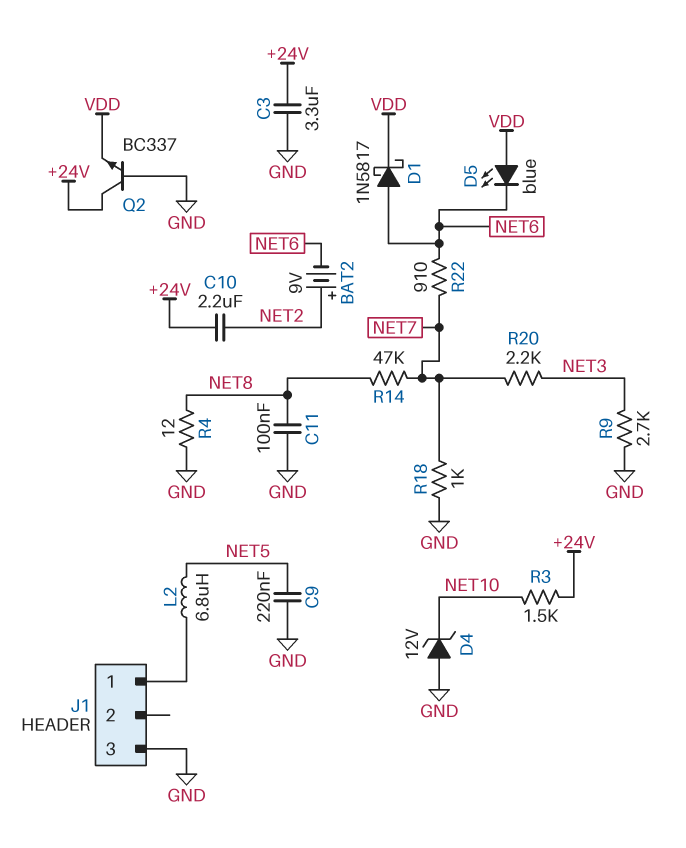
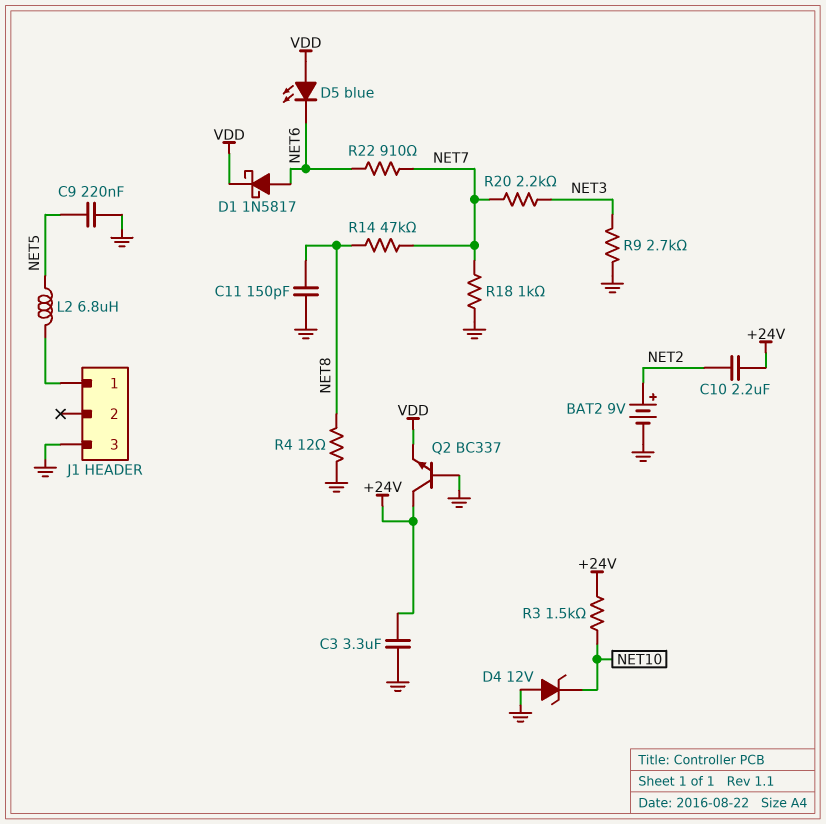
BAT2: 9V (plus NET2, minus NET6) -> 9V (plus NET2, minus GND)
C11: 100nF (GND, NET8) -> 150pF (GND, NET8)

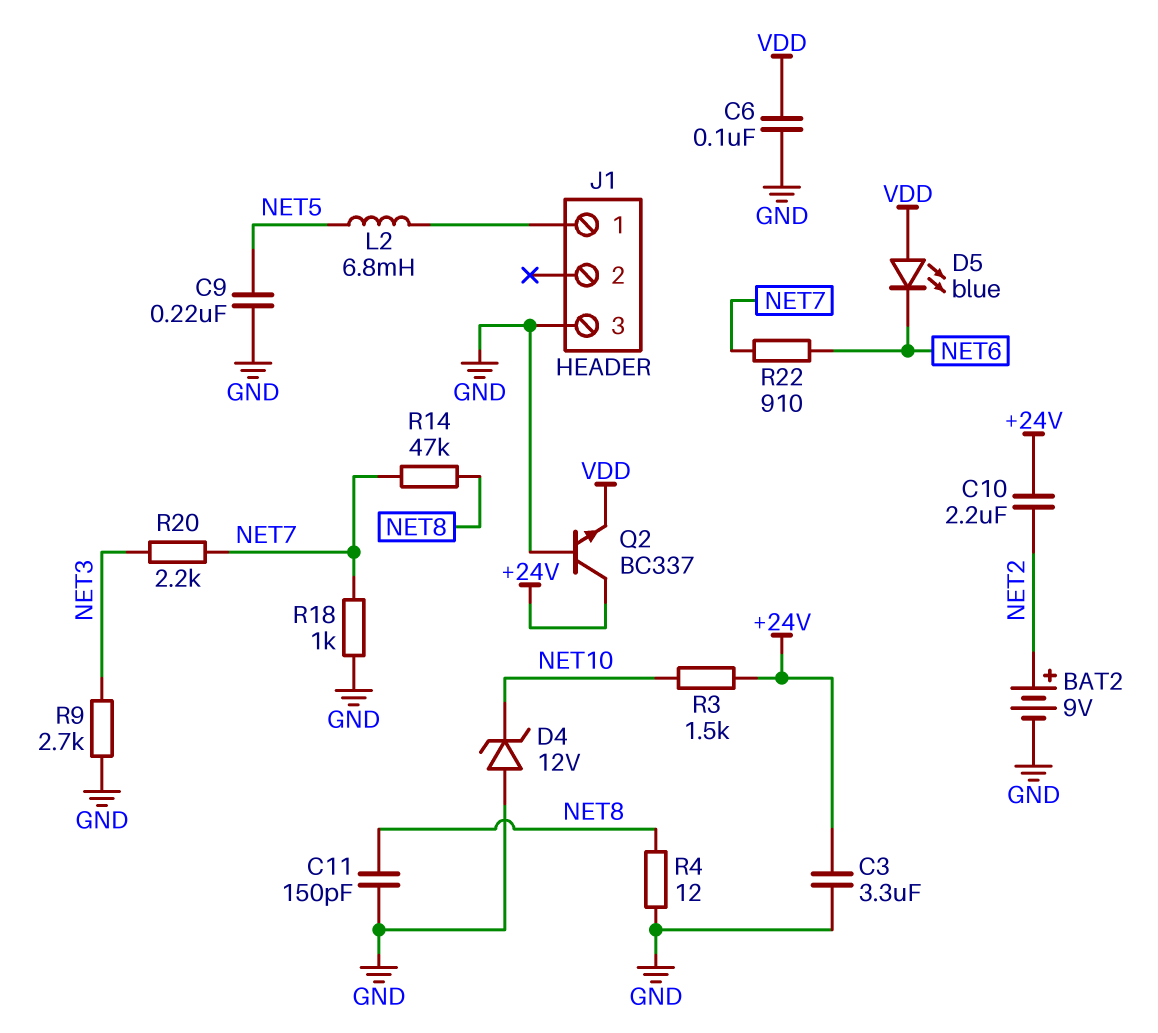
C6: none -> 100nF (GND, VDD)
D1: schottky 1N5817 (A NET6, K VDD) -> none
L2: 6.8uH (J1/1, NET5) -> 6.8mH (J1/1, NET5)

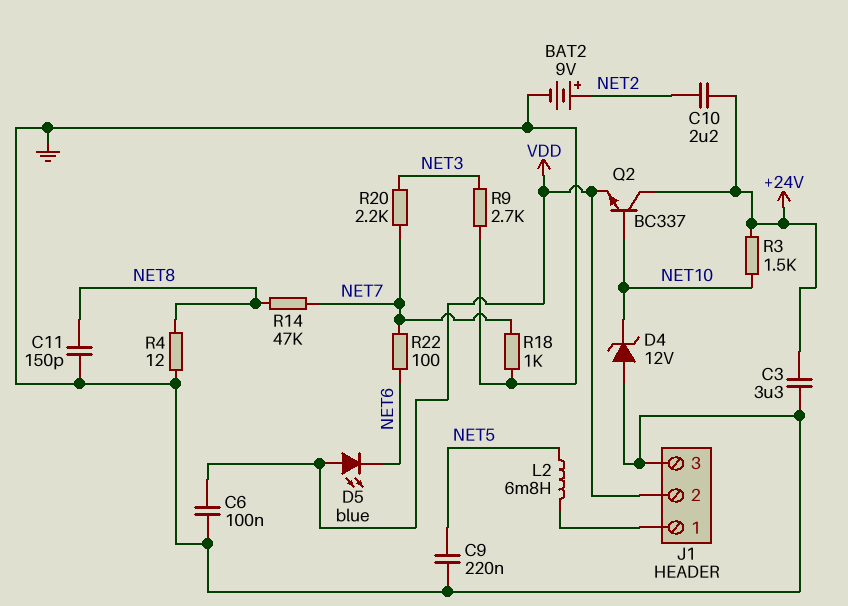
J1 pin 2: none -> VDD
Q2: NPN BC337 (B GND, C +24V, E VDD) -> NPN BC337 (B NET10, C +24V, E VDD)
R22: 910 (NET6, NET7) -> 100 (NET6, NET7)

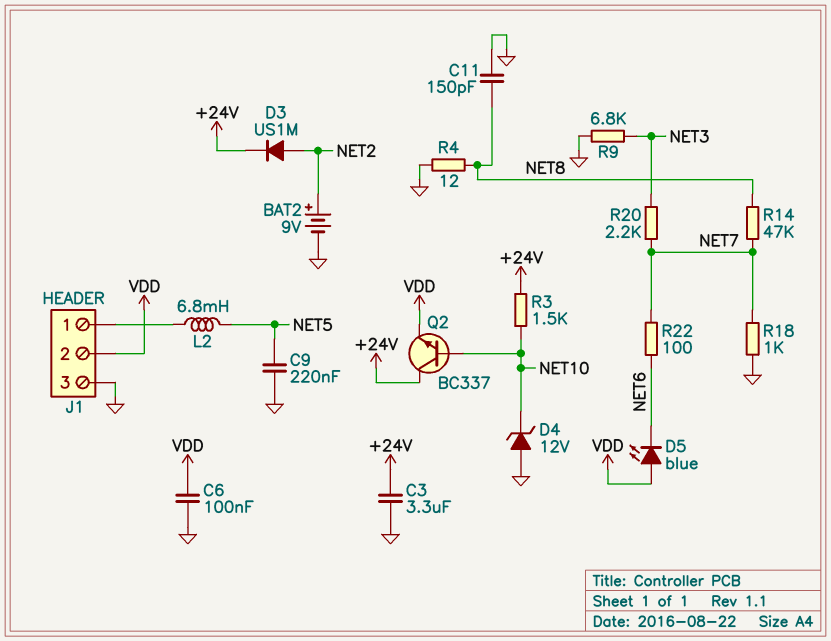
C10: 2.2uF (+24V, NET2) -> none
D3: none -> diode US1M (A NET2, K +24V)
R9: 2.7k (GND, NET3) -> 6.8k (GND, NET3)

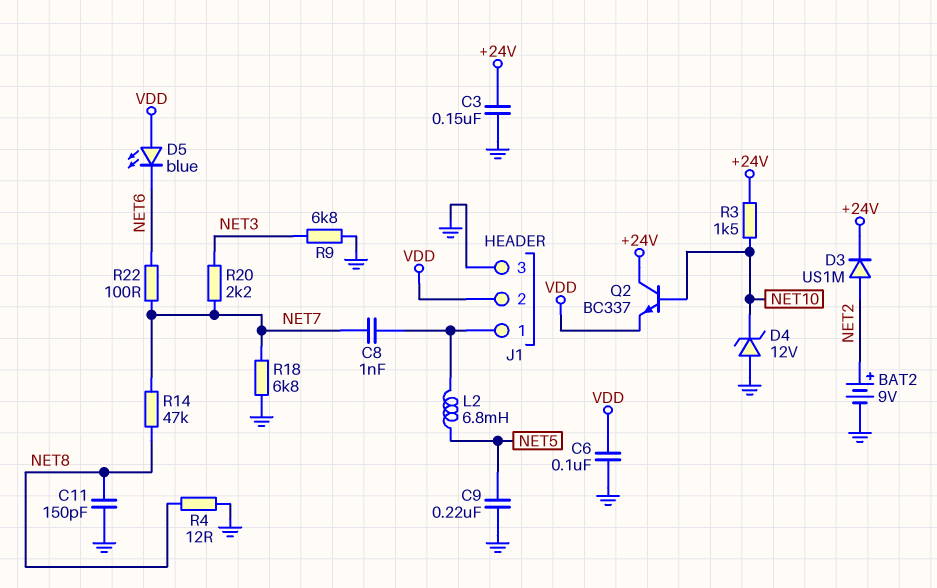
C3: 3.3uF (+24V, GND) -> 150nF (+24V, GND)
C8: none -> 1nF (J1/1, NET7)
R18: 1k (GND, NET7) -> 6.8k (GND, NET7)

